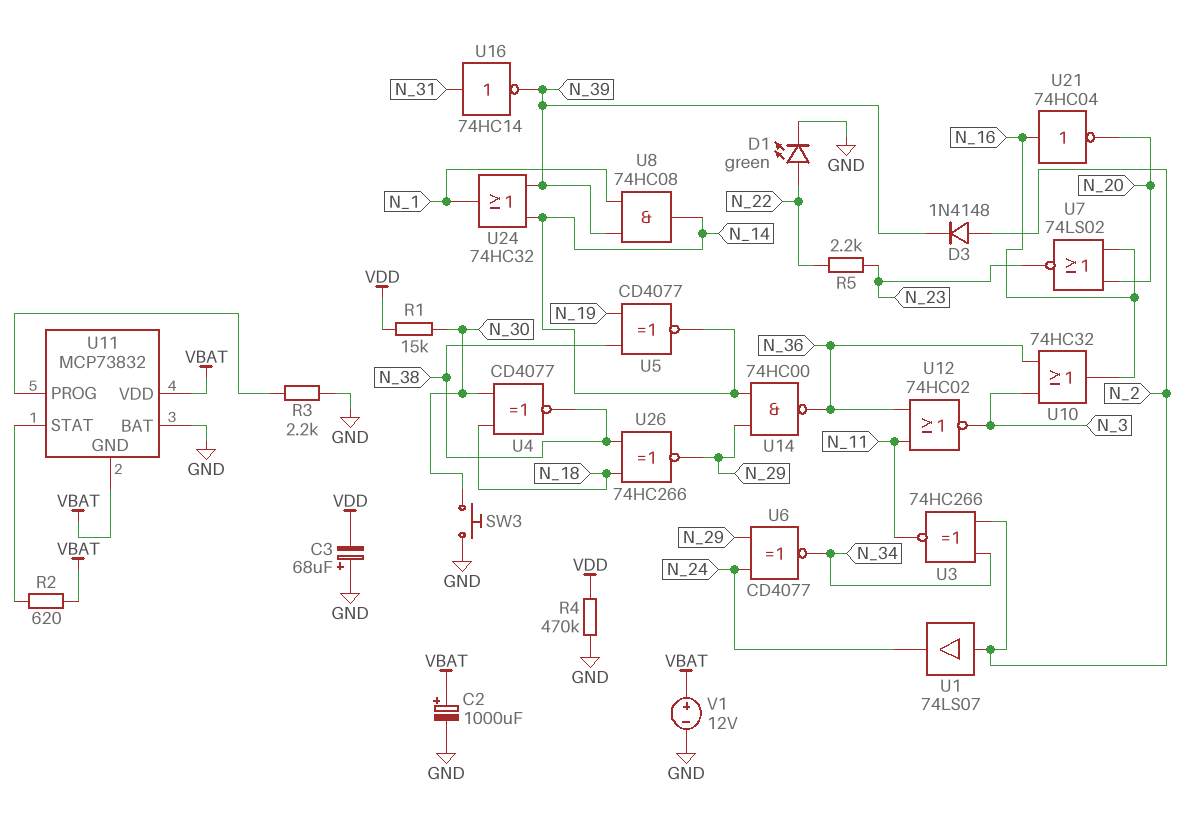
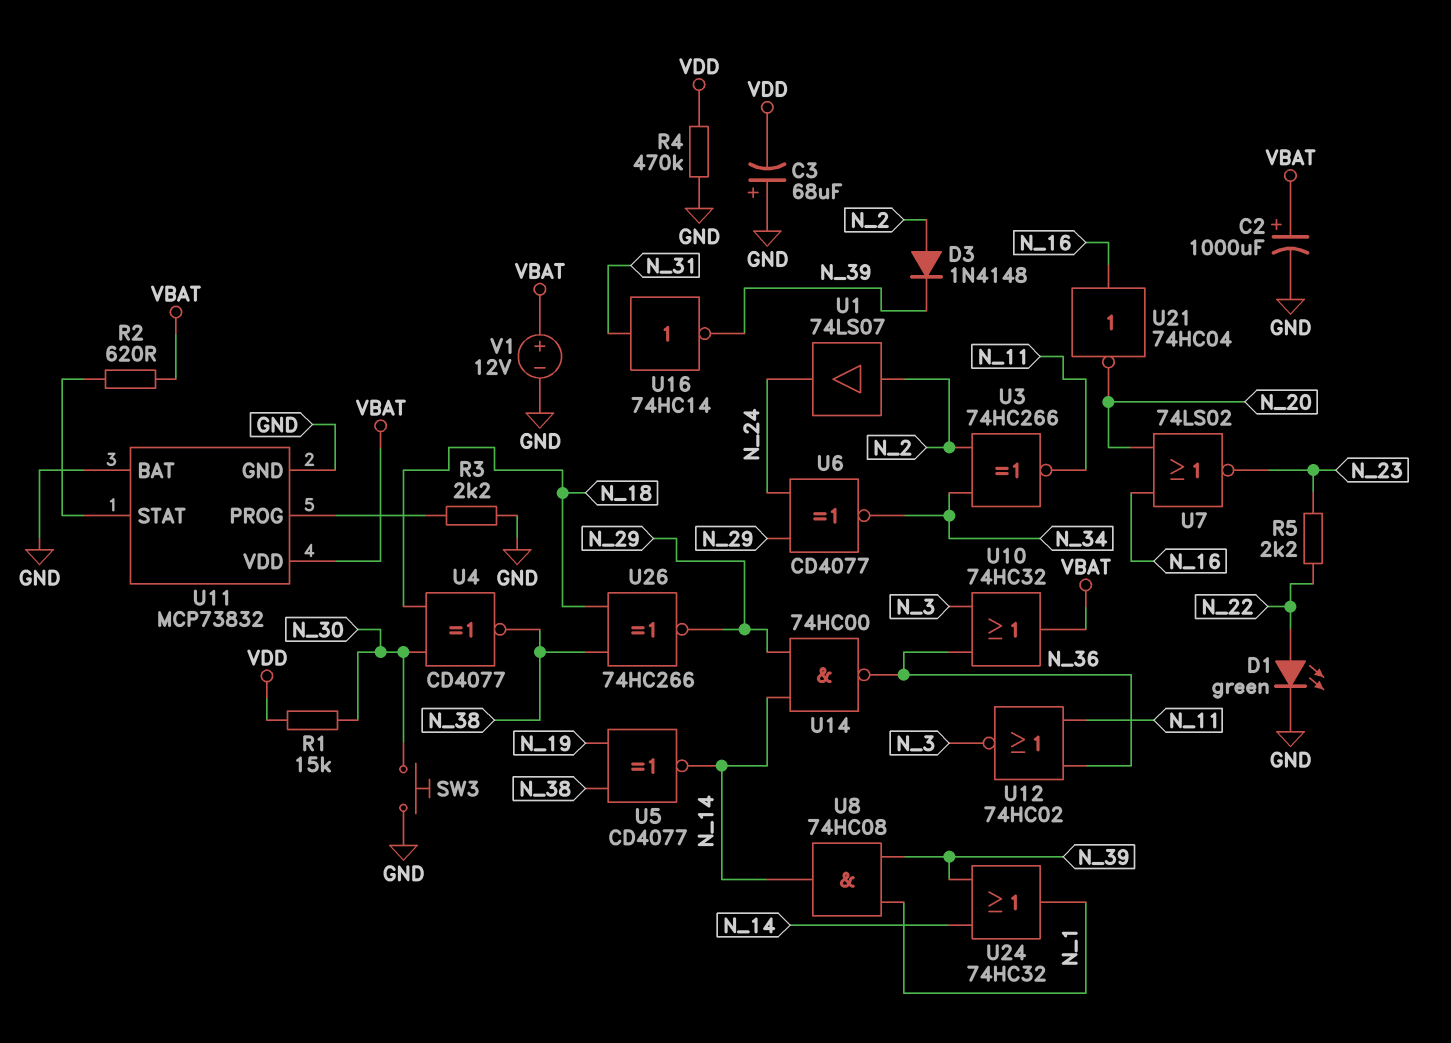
U10: OR 74HC32 (in N_3, in N_36, out N_16) -> OR 74HC32 (in N_3, in N_36, out VBAT)
U11 pin GND: VBAT -> GND

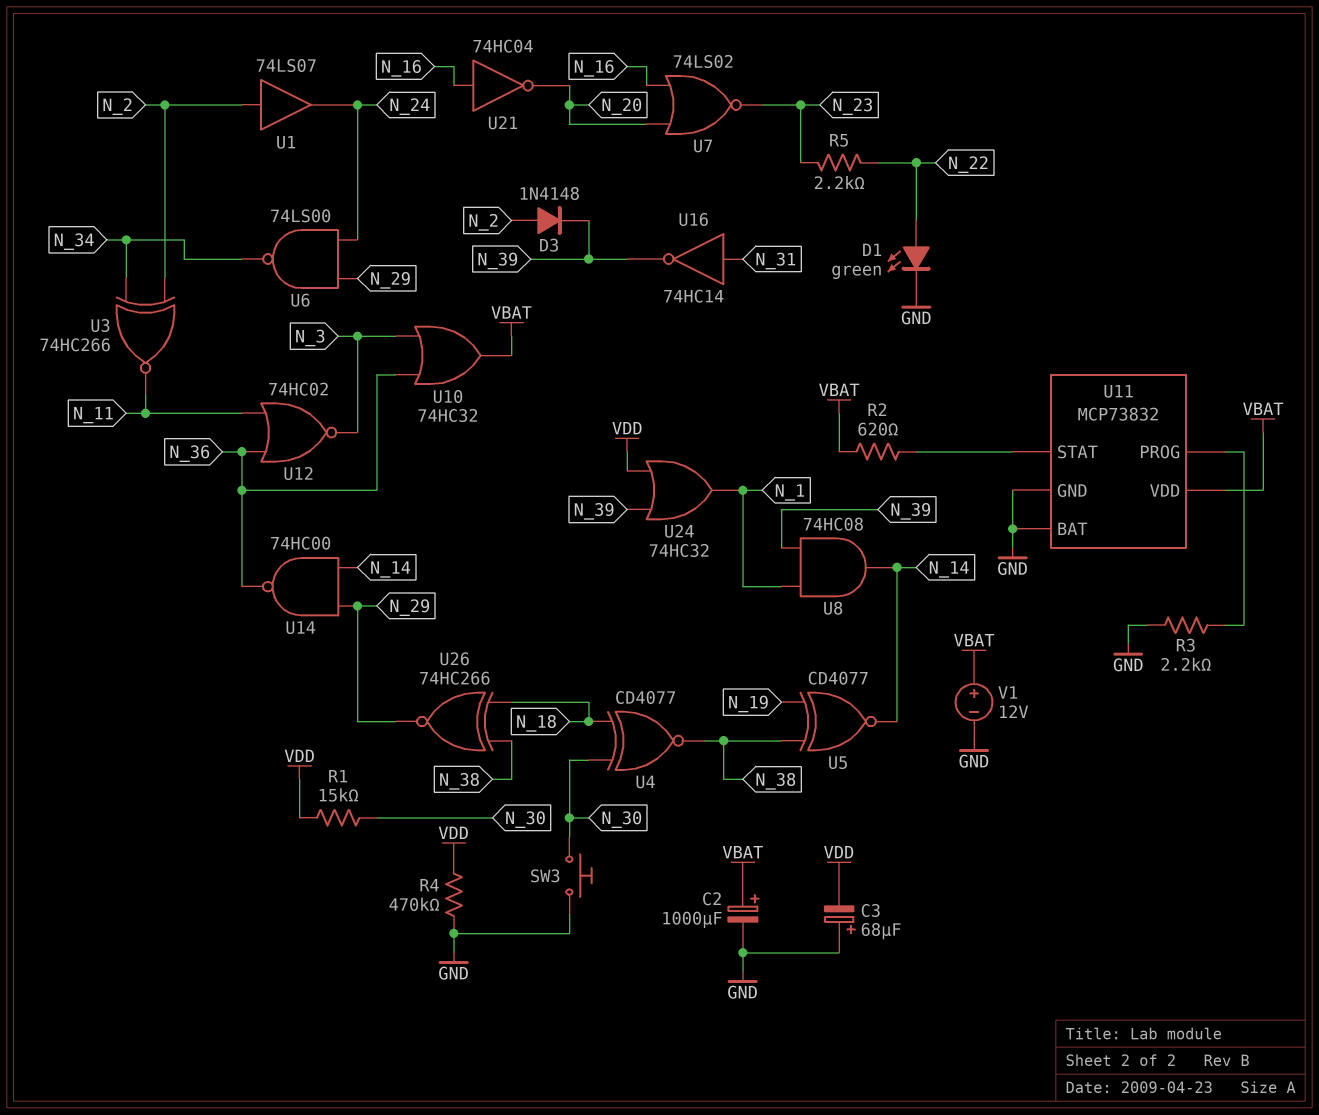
U6: XNOR CD4077 (in N_24, in N_29, out N_34) -> NAND 74LS00 (in N_24, in N_29, out N_34)
U24: OR 74HC32 (in N_14, in N_39, out N_1) -> OR 74HC32 (in N_39, in VDD, out N_1)

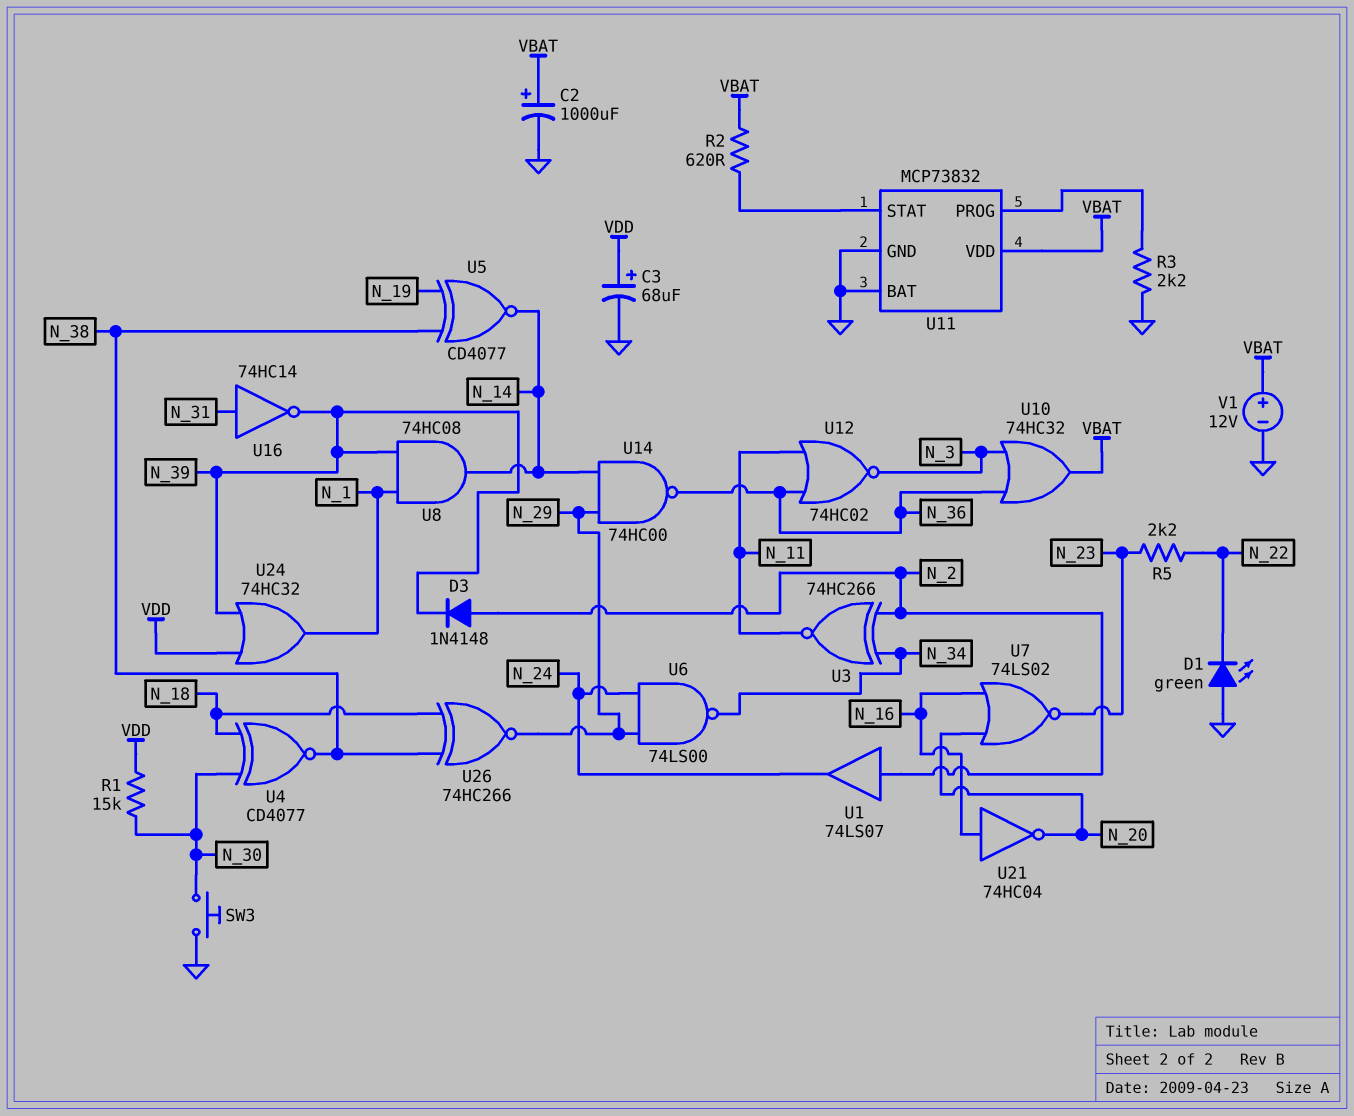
C3: 68uF (plus GND, minus VDD) -> 68uF (plus VDD, minus GND)
D1: LED green (A N_22, K GND) -> LED green (A GND, K N_22)
R4: 470k (GND, VDD) -> none

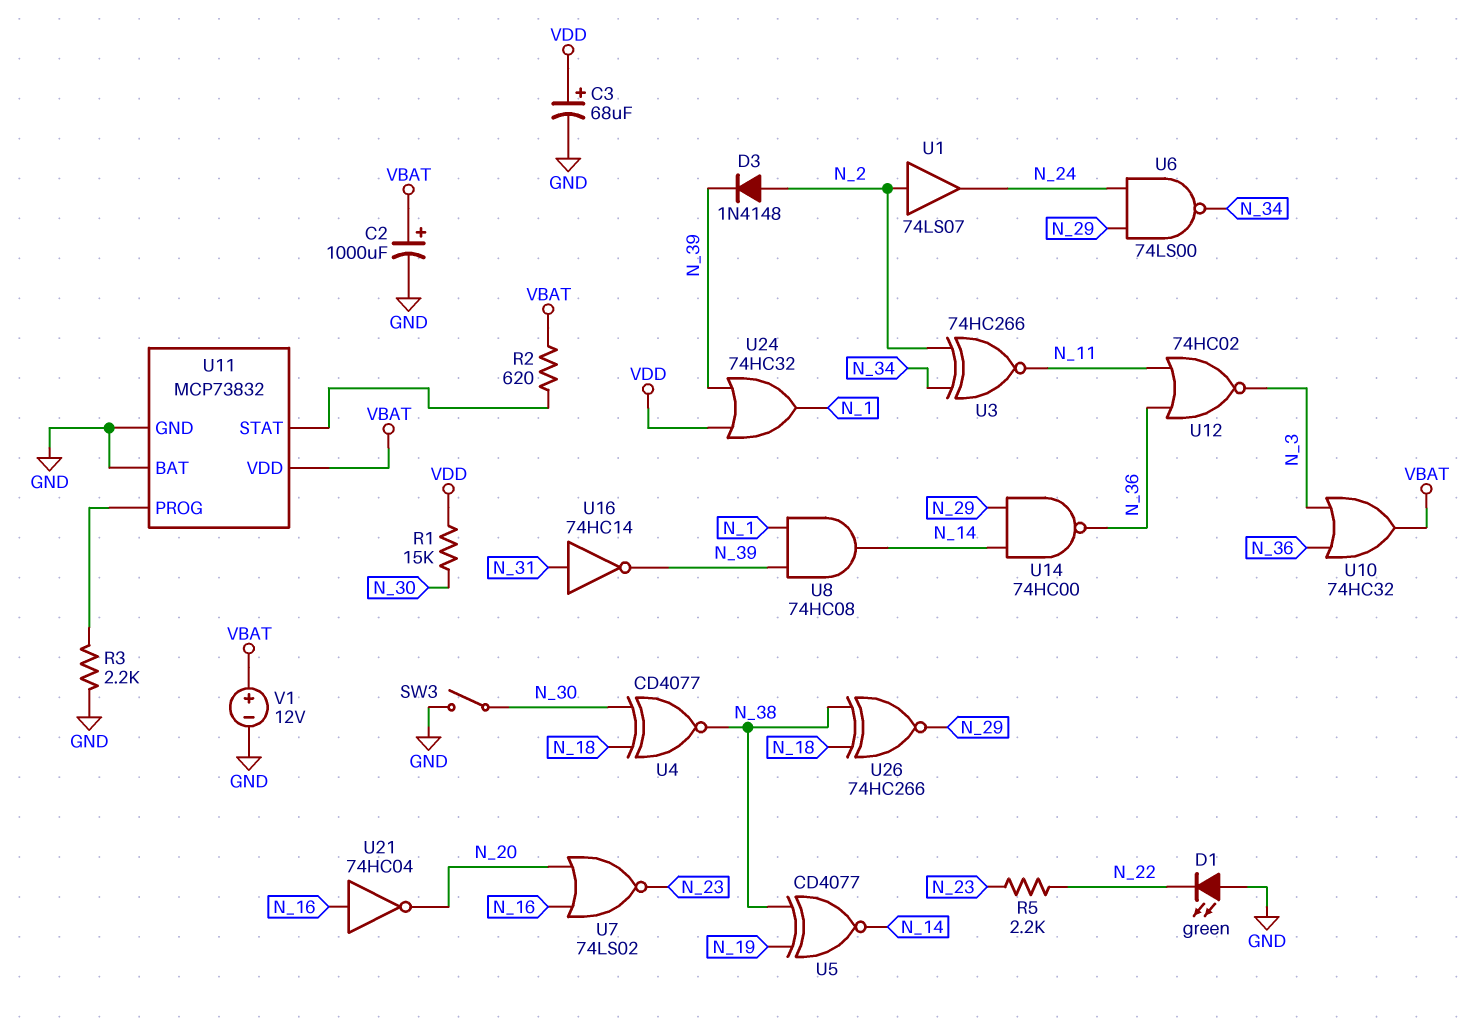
SW3: button (GND, N_30) -> switch (GND, N_30)

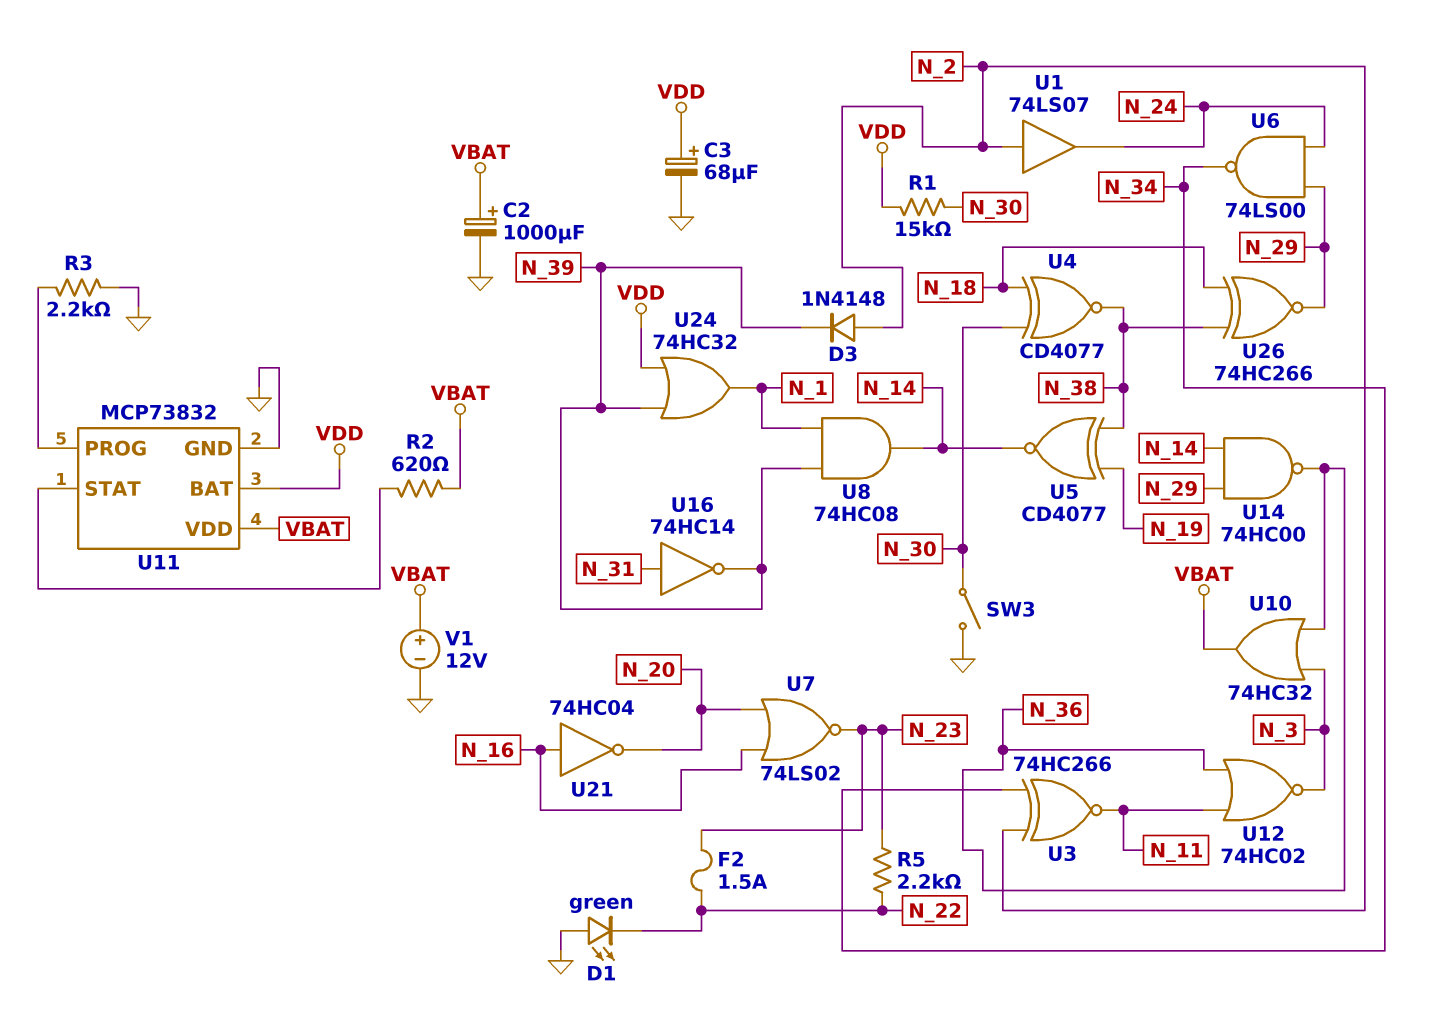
F2: none -> 1.5A (N_22, N_23)
U11 pin BAT: GND -> VDD

